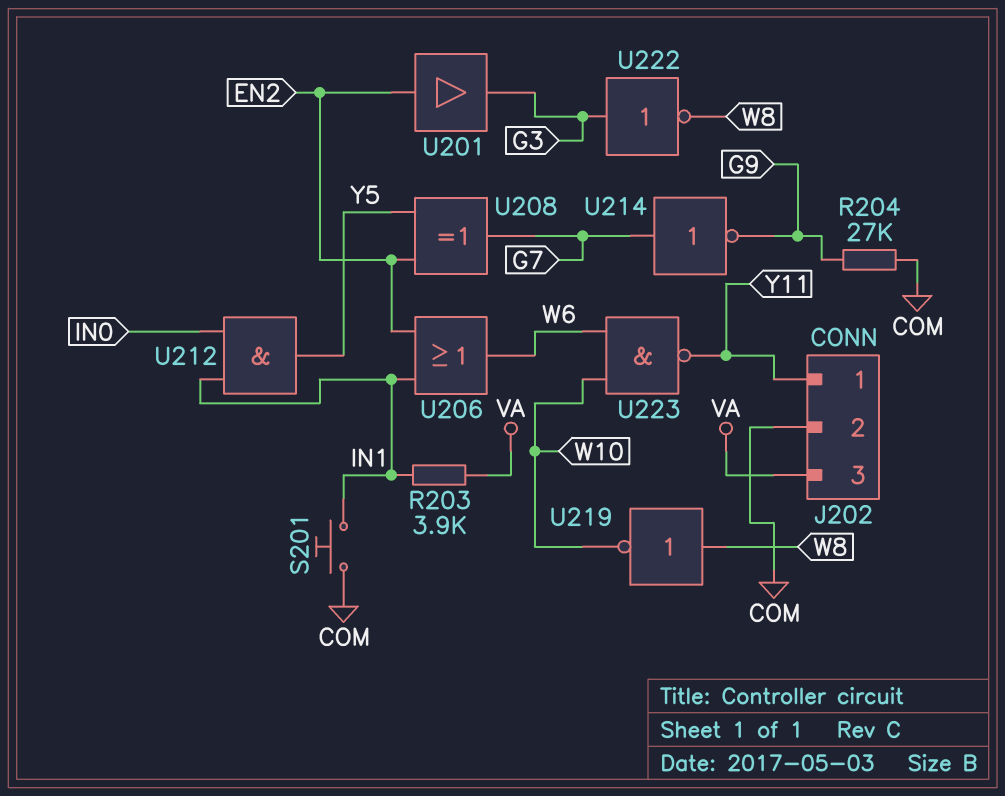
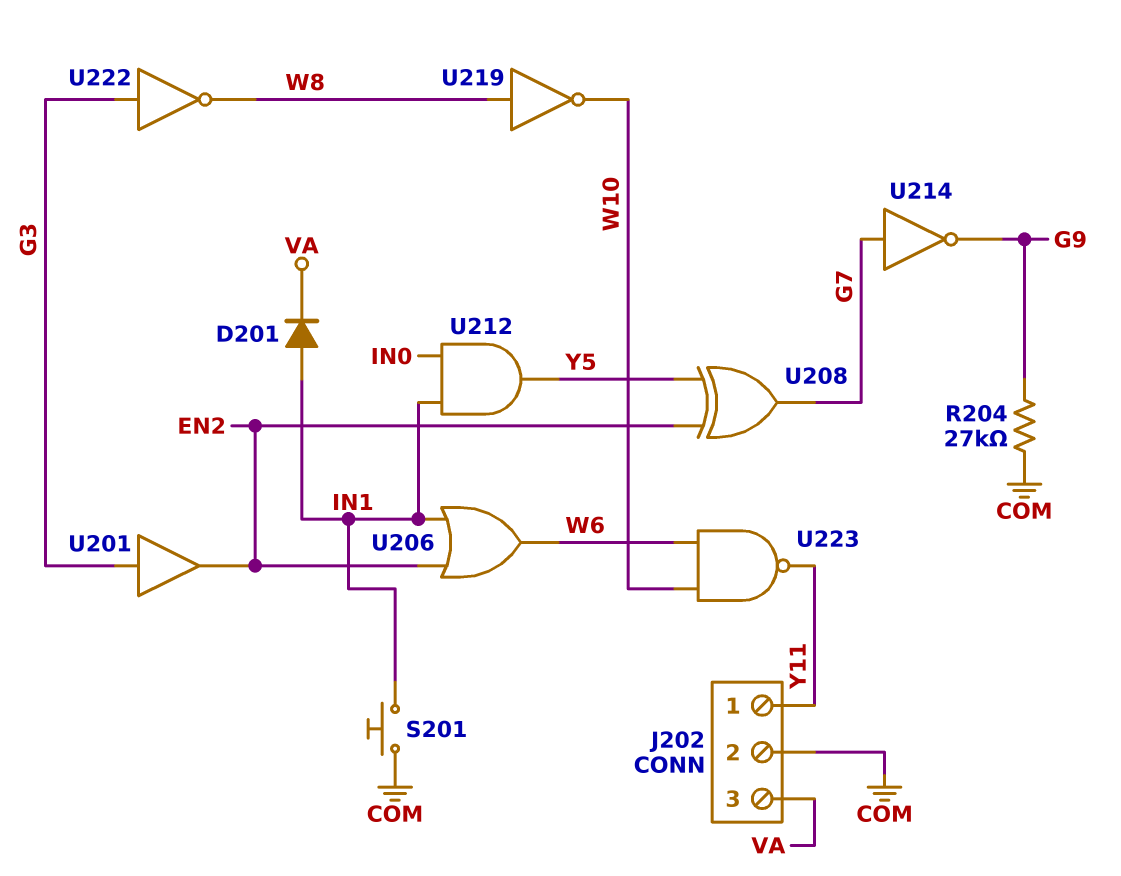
D201: none -> diode (A IN1, K VA)
R203: 3.9k (IN1, VA) -> none
U201: buffer (in EN2, out G3) -> buffer (in G3, out EN2)

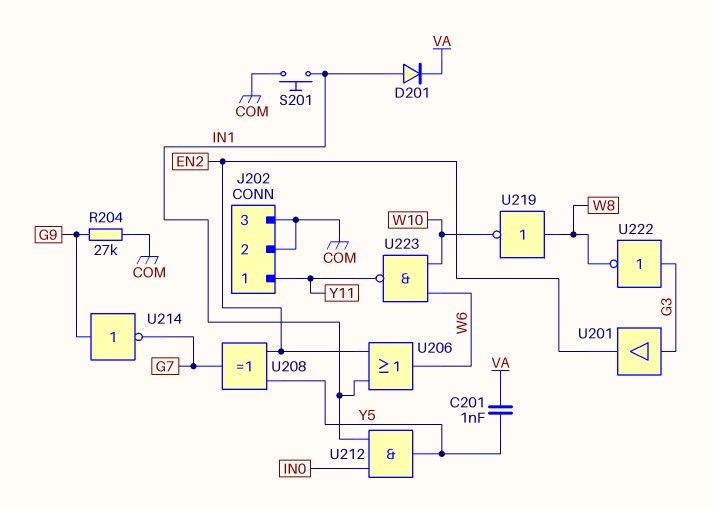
C201: none -> 1nF (VA, Y5)
J202 pin 3: VA -> COM
U214: NOT (in G7, out G9) -> NOT (in G9, out G7)

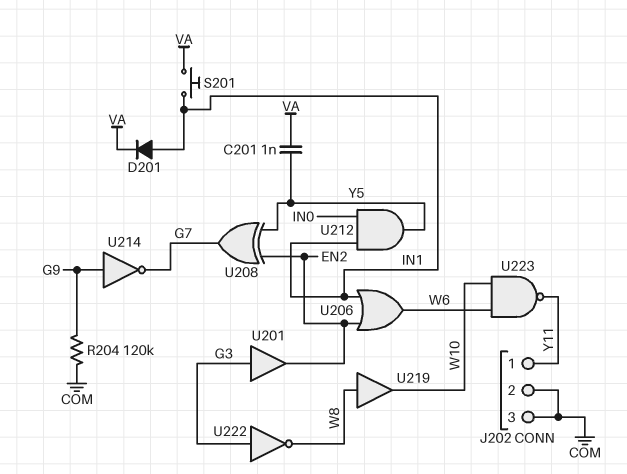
R204: 27k (COM, G9) -> 120k (COM, G9)
S201: button (COM, IN1) -> button (IN1, VA)
U219: NOT (in W8, out W10) -> buffer (in W8, out W10)

